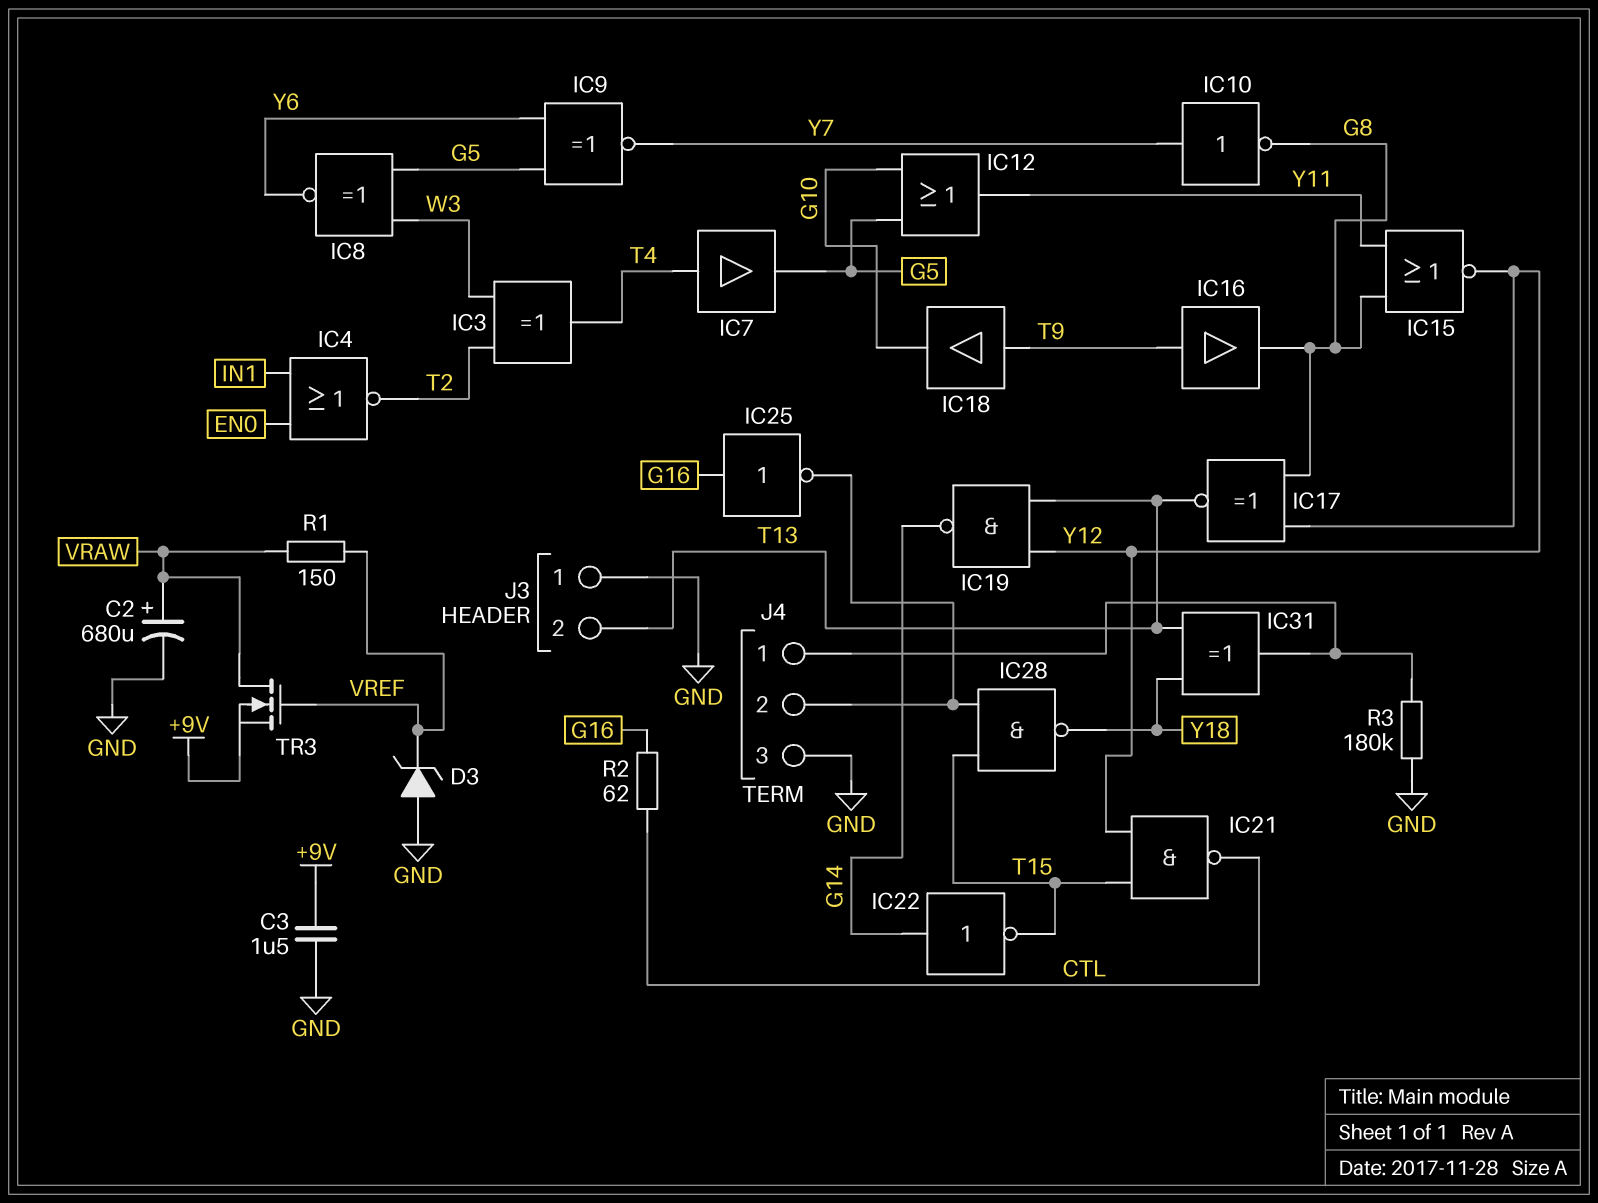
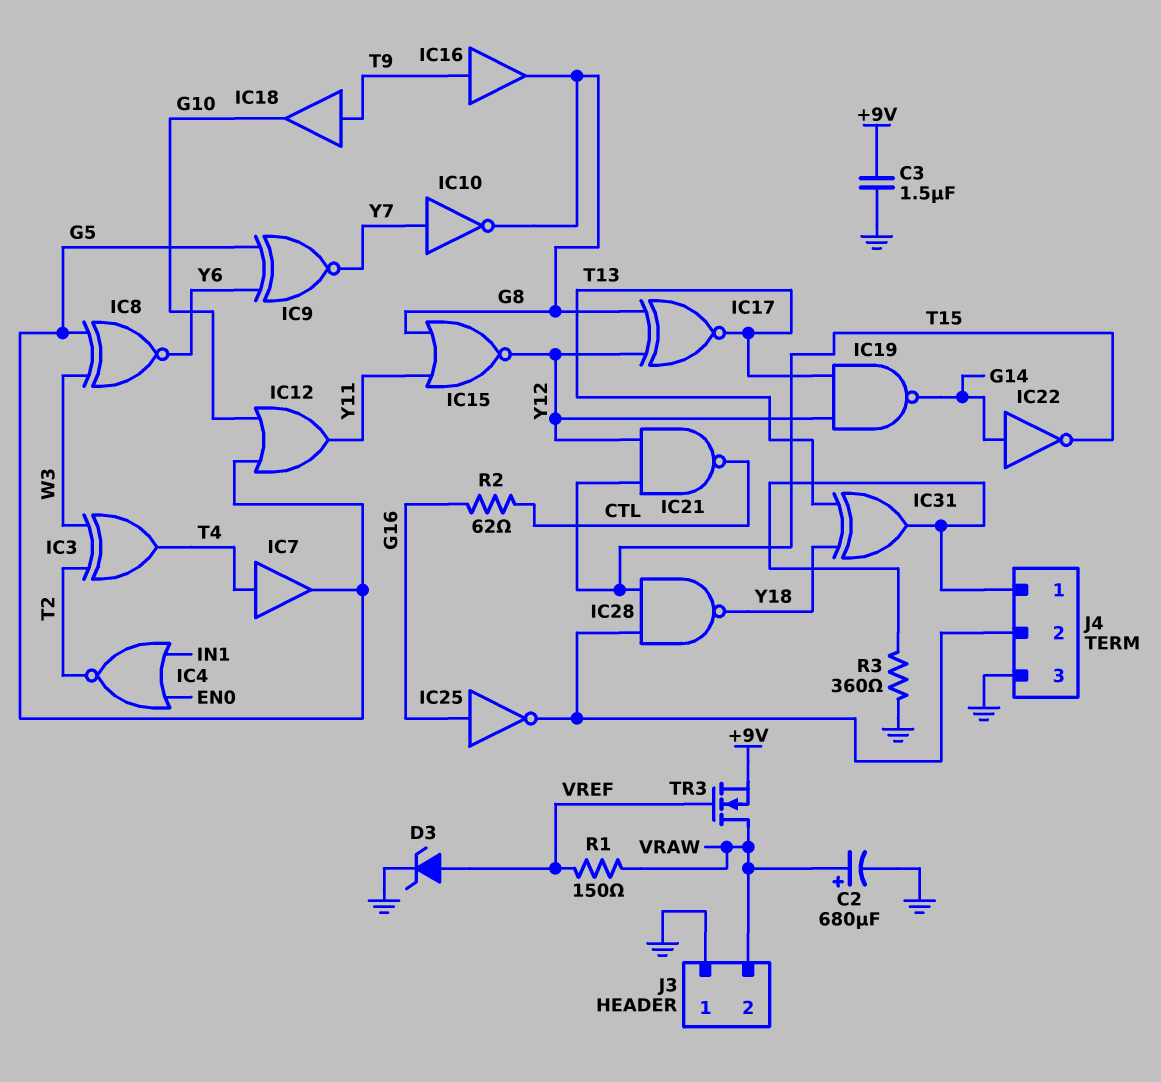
D3: zener (A GND, K VREF) -> zener (A VREF, K GND)
J3 pin 2: T13 -> VRAW
R3: 180k (GND, J4/1) -> 360 (GND, J4/1)

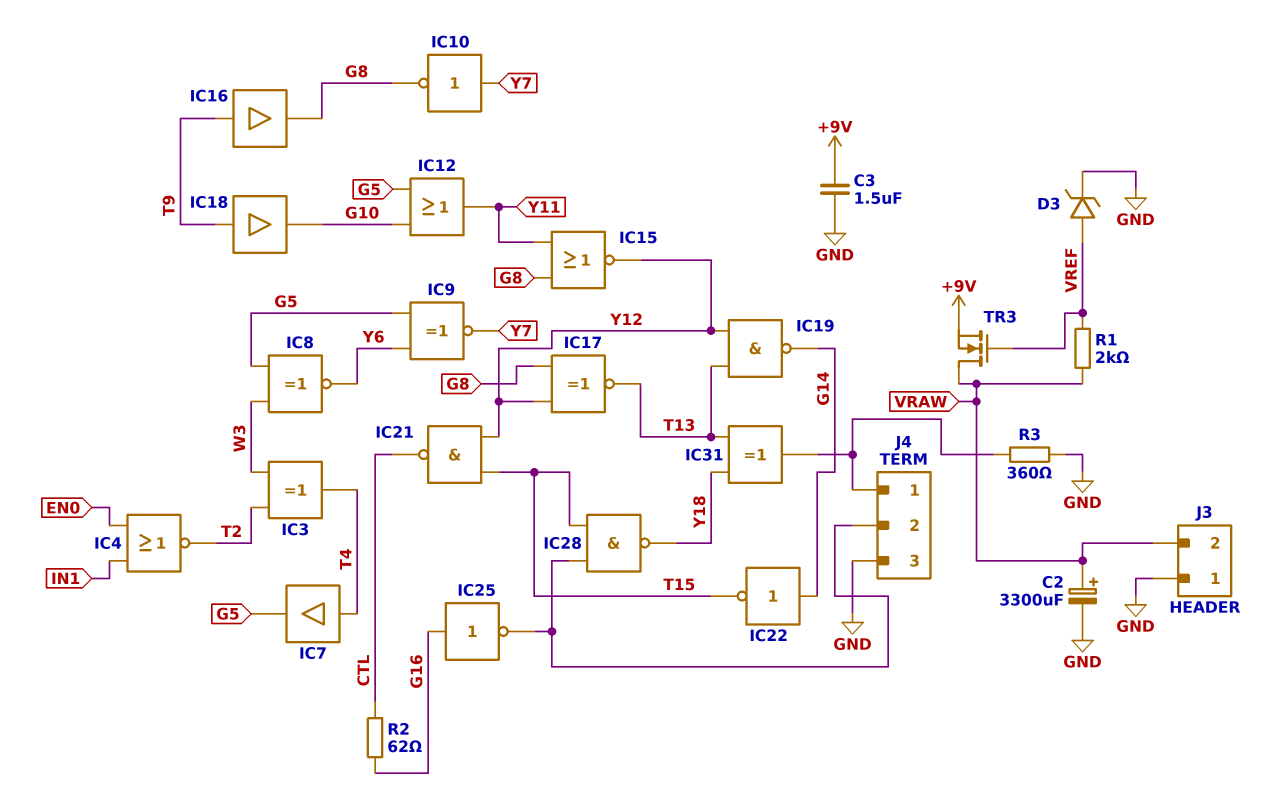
C2: 680uF (plus VRAW, minus GND) -> 3300uF (plus VRAW, minus GND)
R1: 150 (VRAW, VREF) -> 2k (VRAW, VREF)

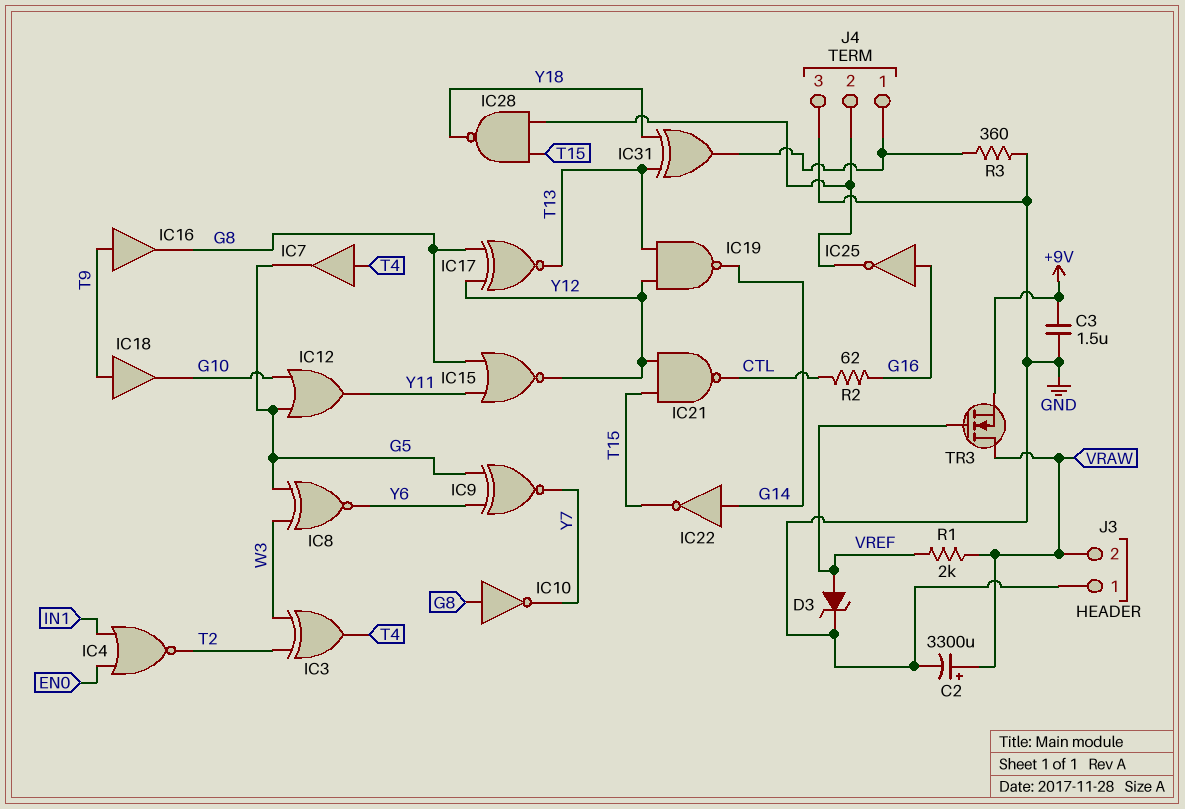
IC10: NOT (in Y7, out G8) -> NOT (in G8, out Y7)

